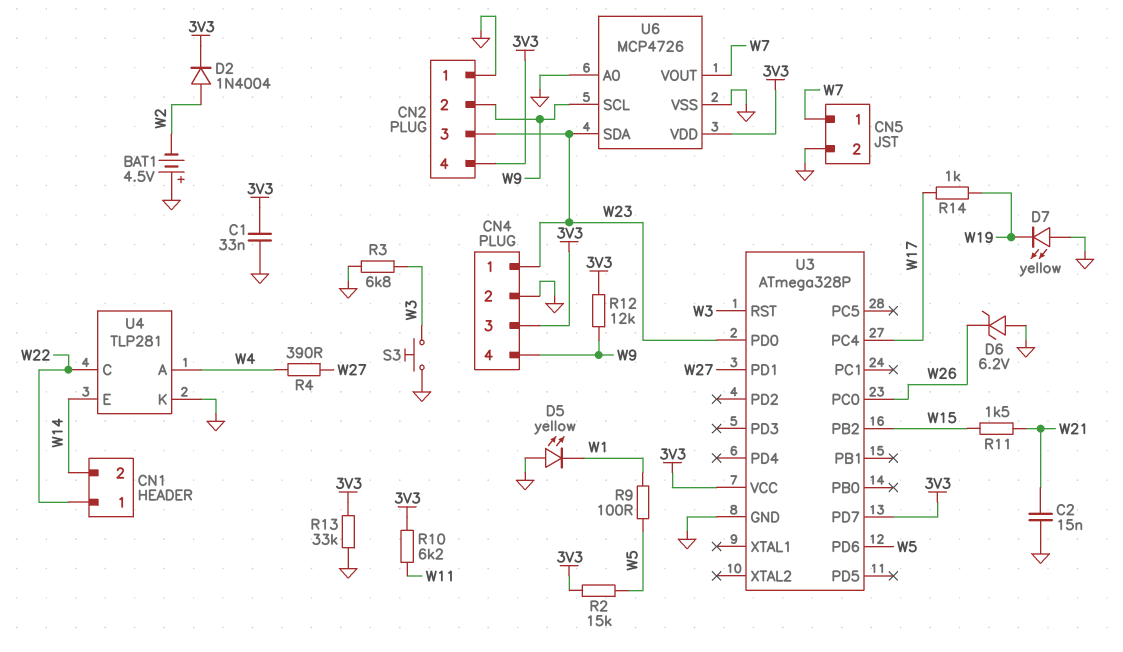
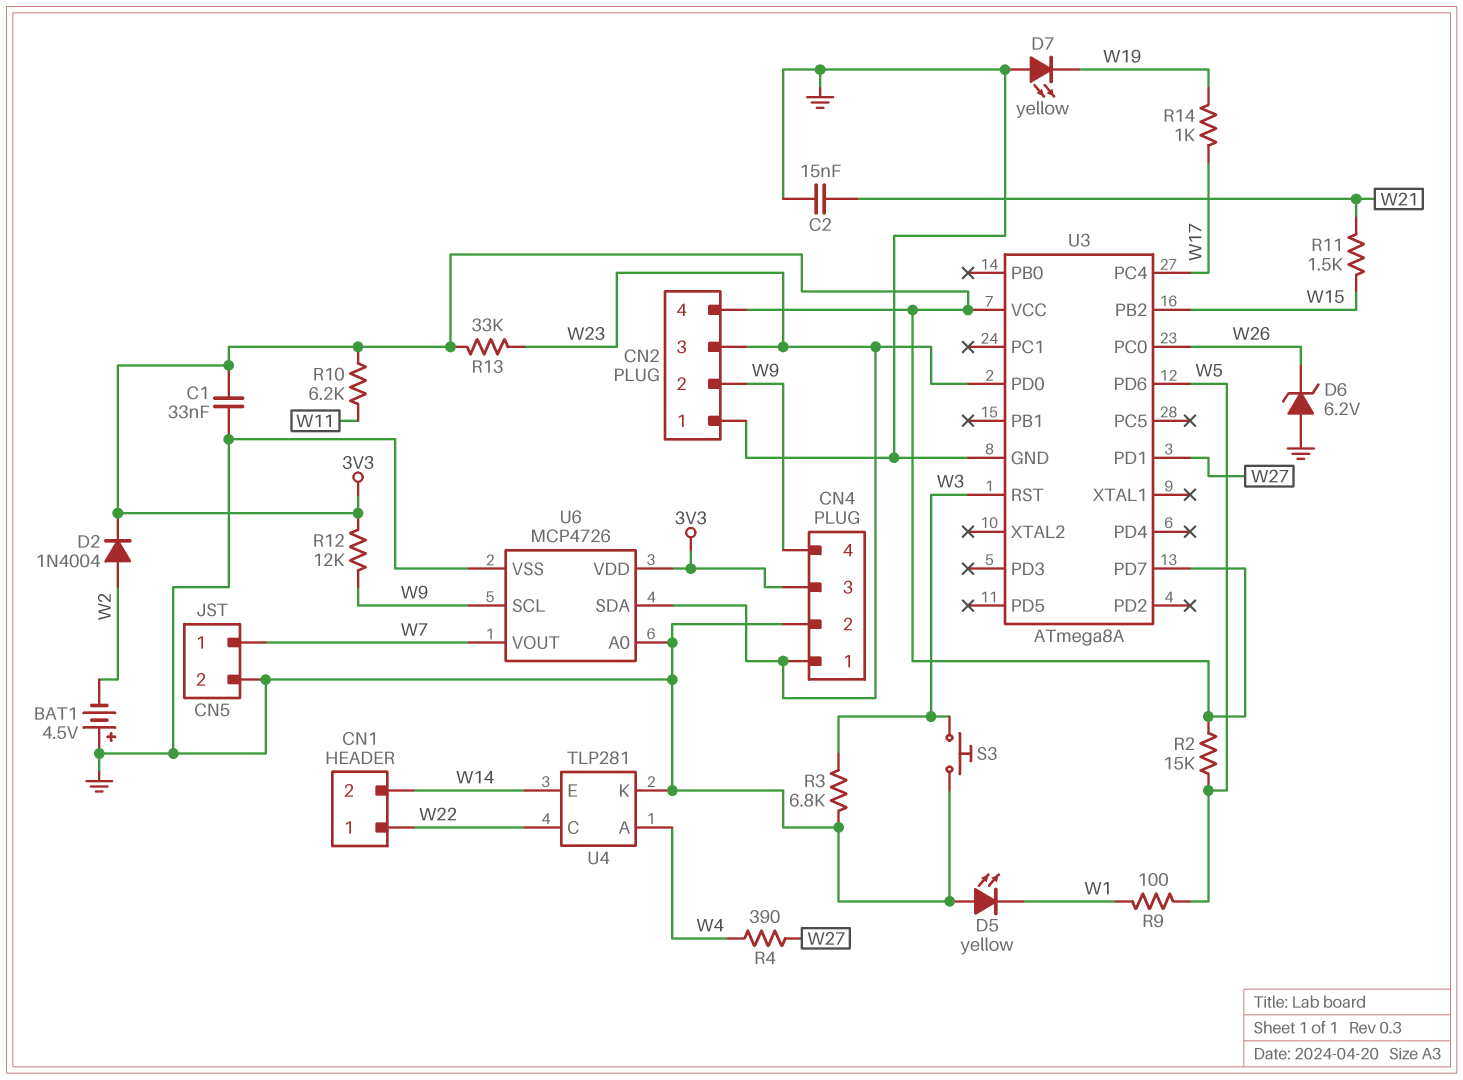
R13: 33k (3V3, GND) -> 33k (3V3, W23)
U3: ATmega328P -> ATmega8A

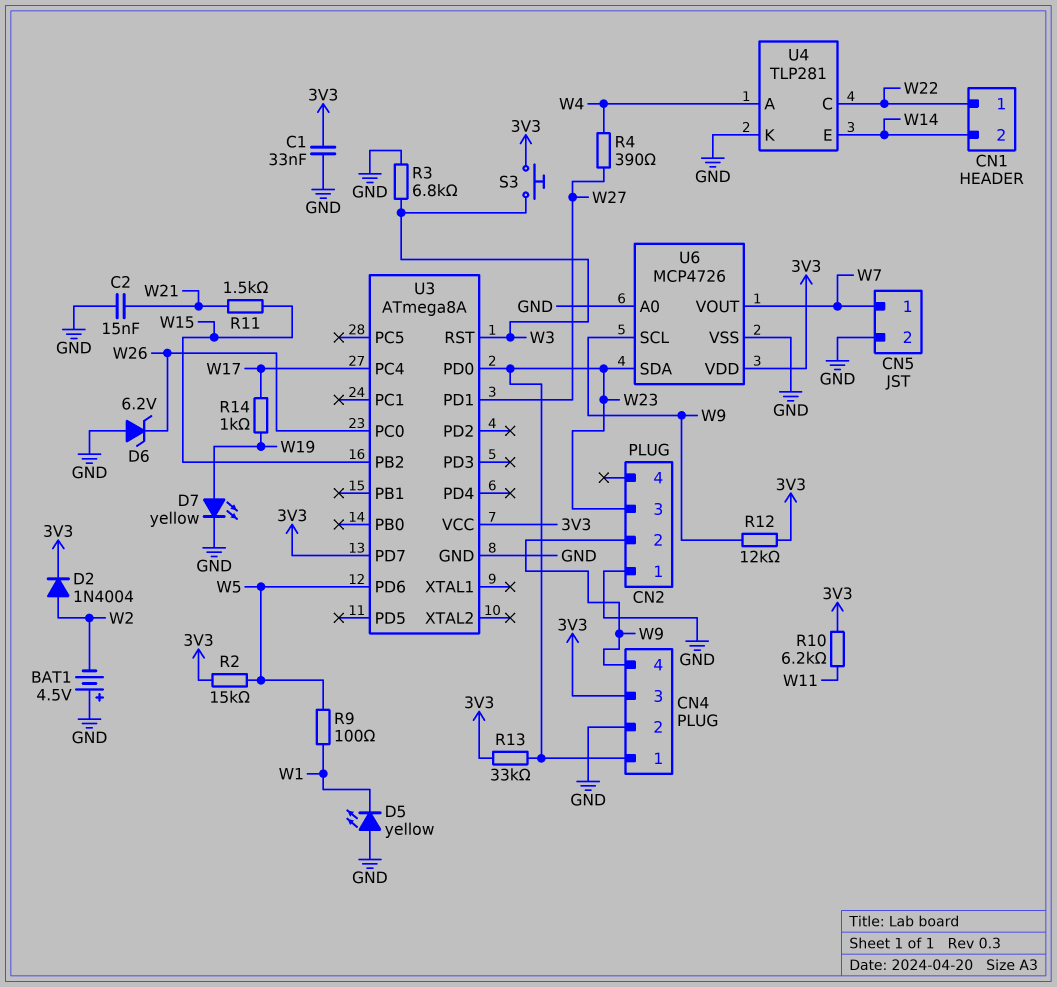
CN2 pin 4: 3V3 -> none
D7: LED yellow (A GND, K W19) -> LED yellow (A W19, K GND)
S3: button (GND, W3) -> button (3V3, W3)

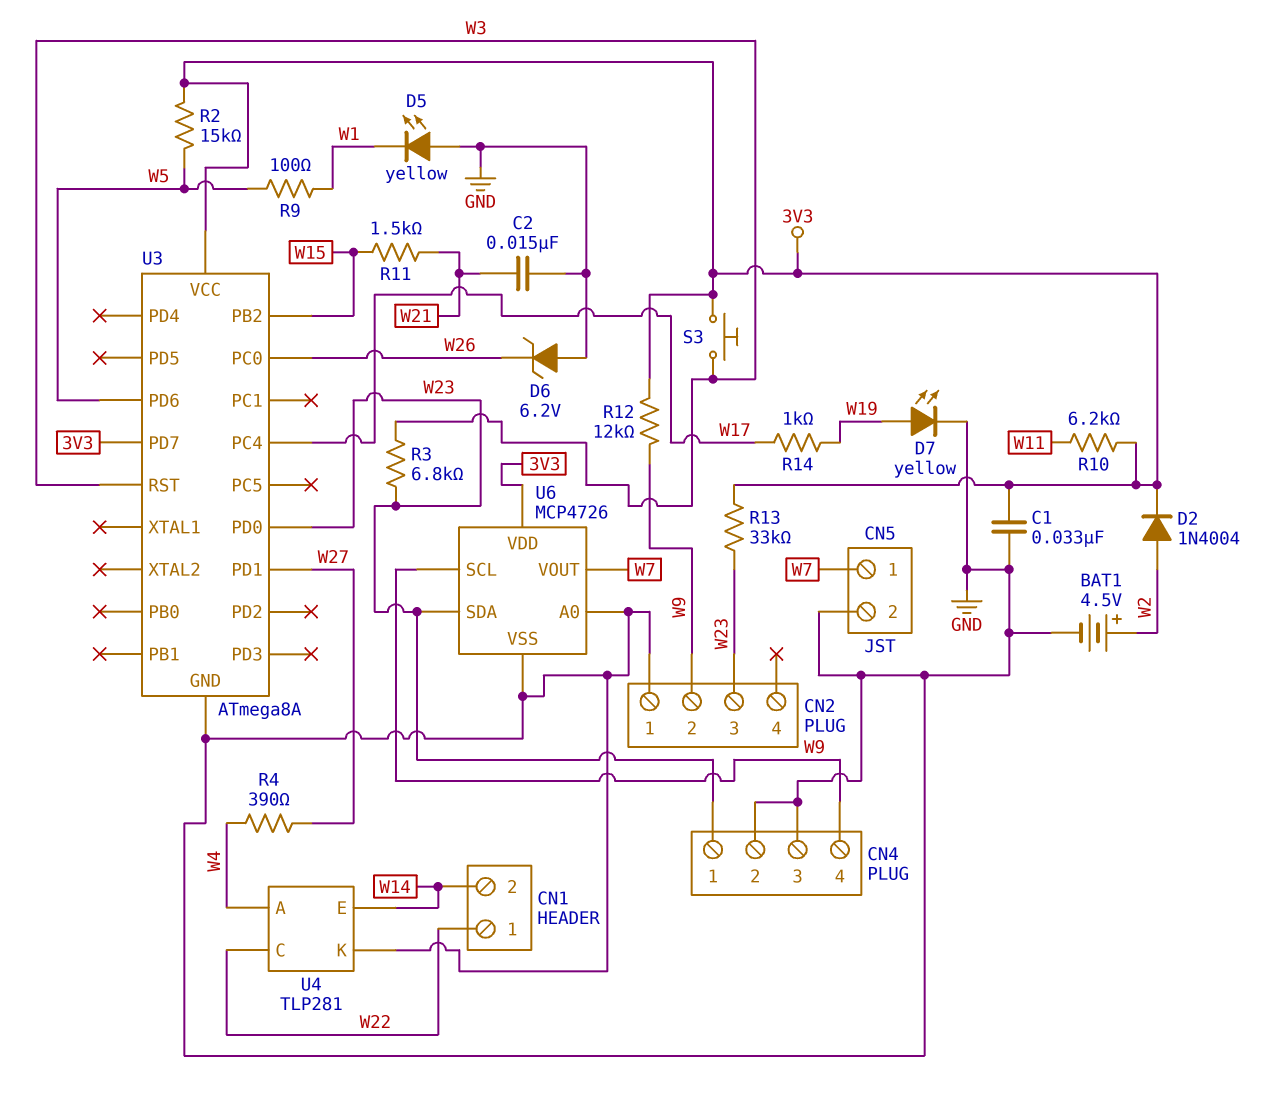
BAT1: 4.5V (plus GND, minus W2) -> 4.5V (plus W2, minus GND)
CN4 pin 3: 3V3 -> GND
R3: 6.8k (GND, W3) -> 6.8k (W3, W23)

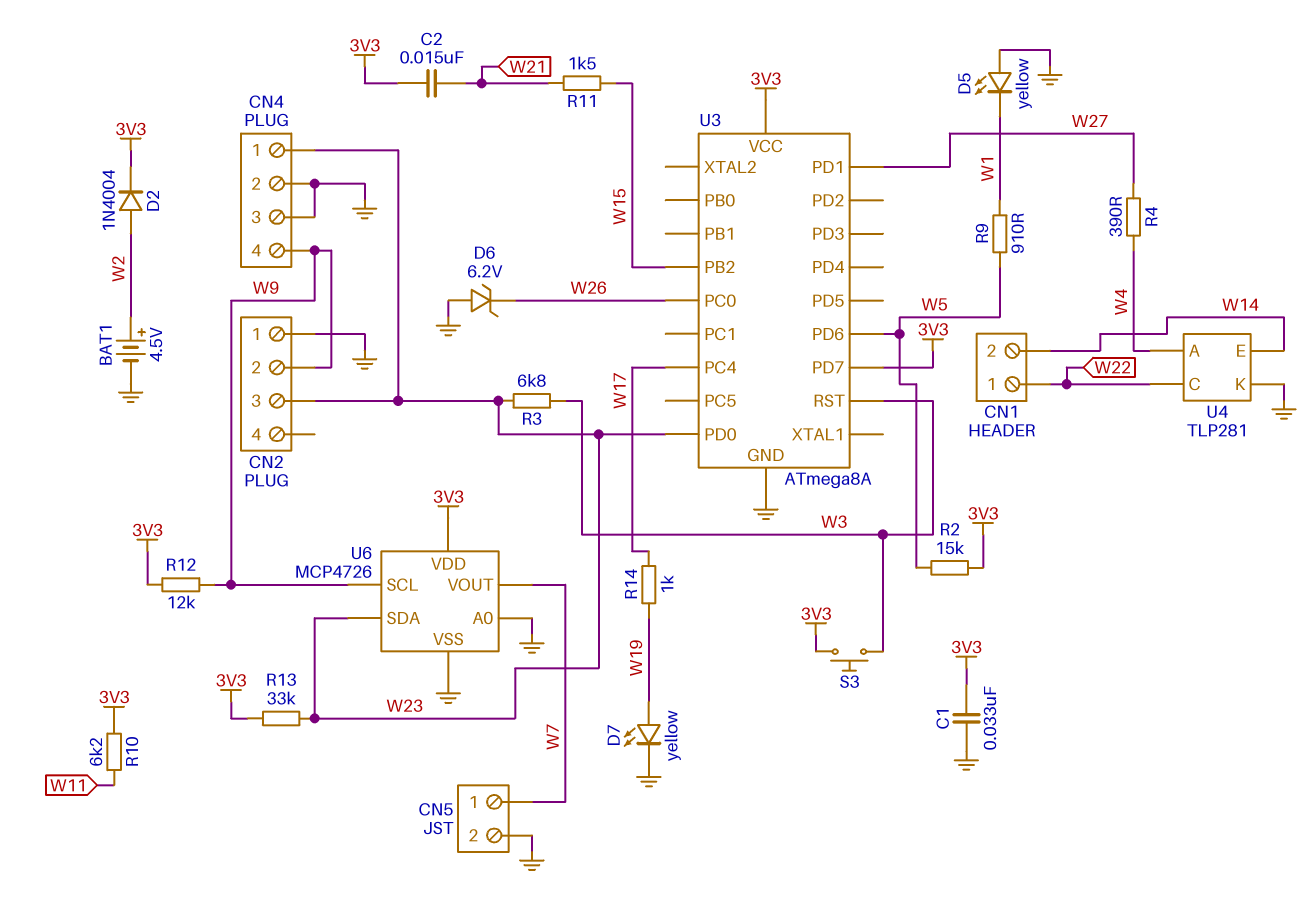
C2: 15nF (GND, W21) -> 15nF (3V3, W21)
R9: 100 (W1, W5) -> 910 (W1, W5)

